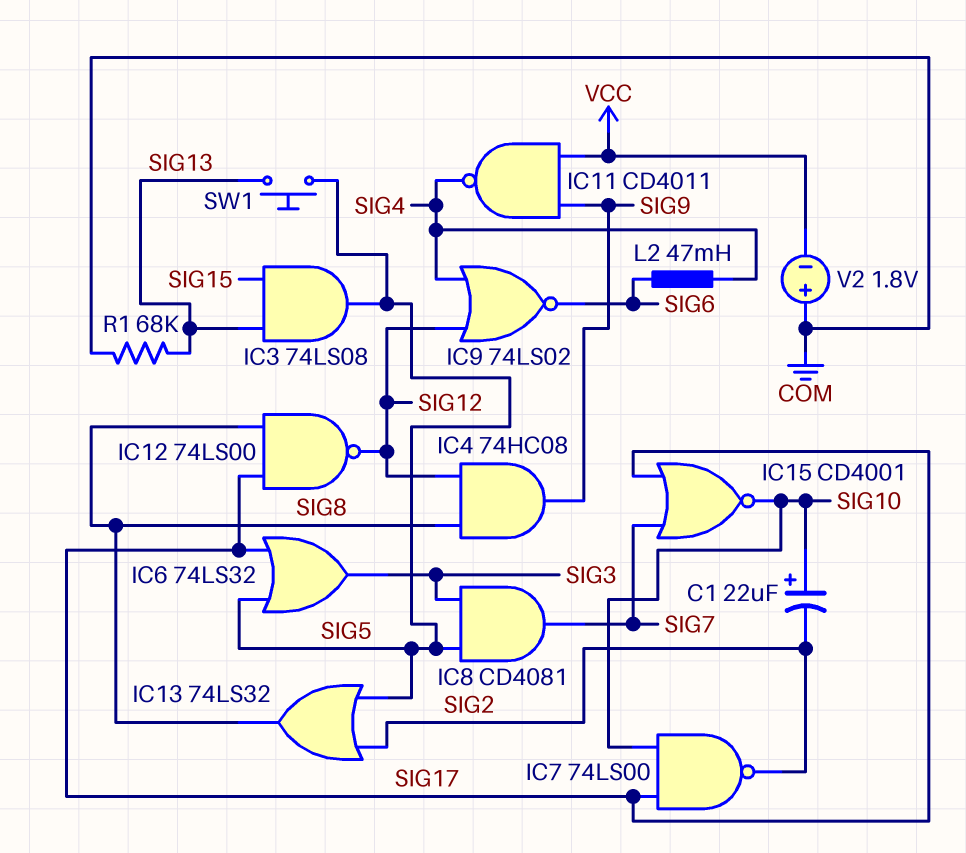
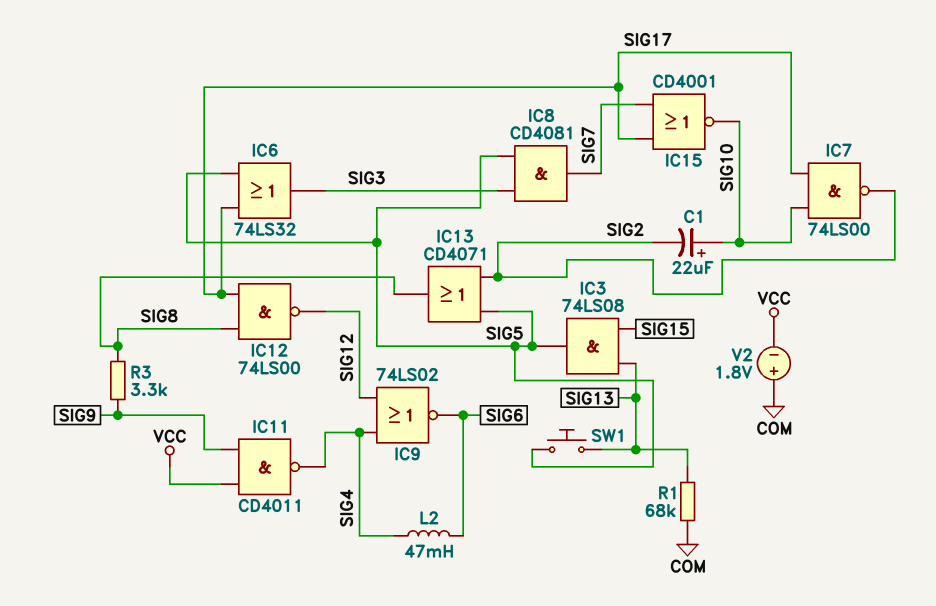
IC4: AND 74HC08 (in SIG8, in SIG12, out SIG9) -> none
IC13: OR 74LS32 (in SIG2, in SIG5, out SIG8) -> OR CD4071 (in SIG2, in SIG5, out SIG8)
R3: none -> 3.3k (SIG8, SIG9)

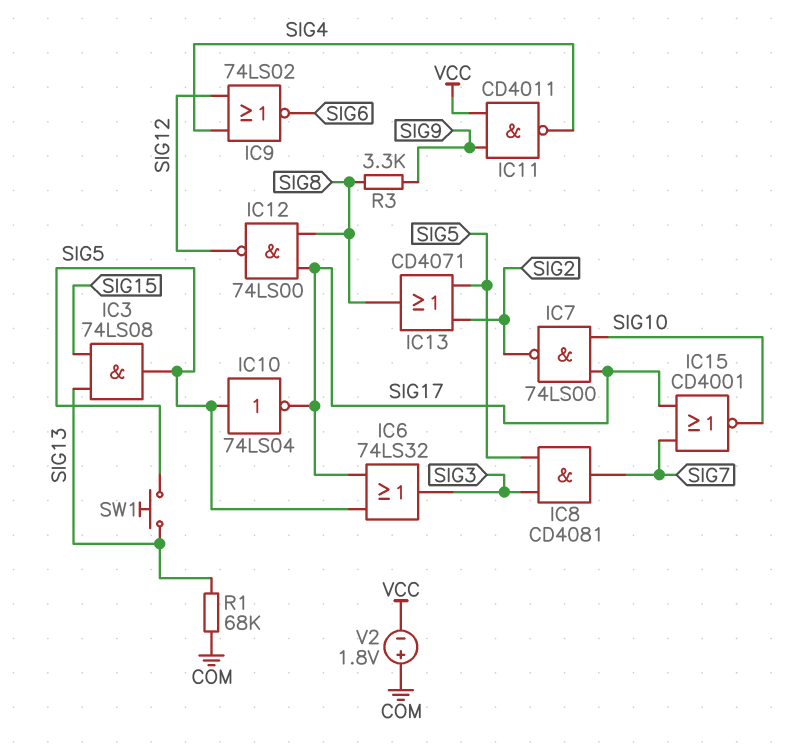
C1: 22uF (plus SIG10, minus SIG2) -> none
IC10: none -> NOT 74LS04 (in SIG5, out SIG17)
L2: 47mH (SIG4, SIG6) -> none

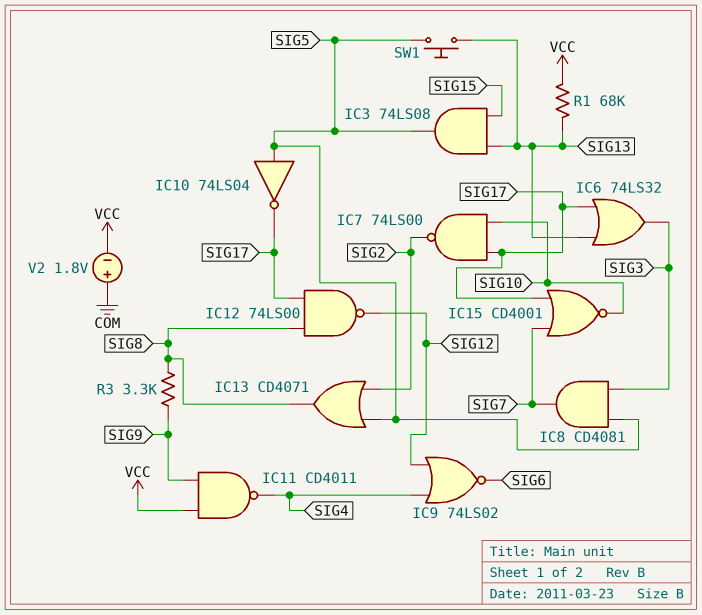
IC6: OR 74LS32 (in SIG5, in SIG17, out SIG3) -> OR 74LS32 (in SIG13, in SIG17, out SIG3)
R1: 68k (COM, SIG13) -> 68k (SIG13, VCC)

